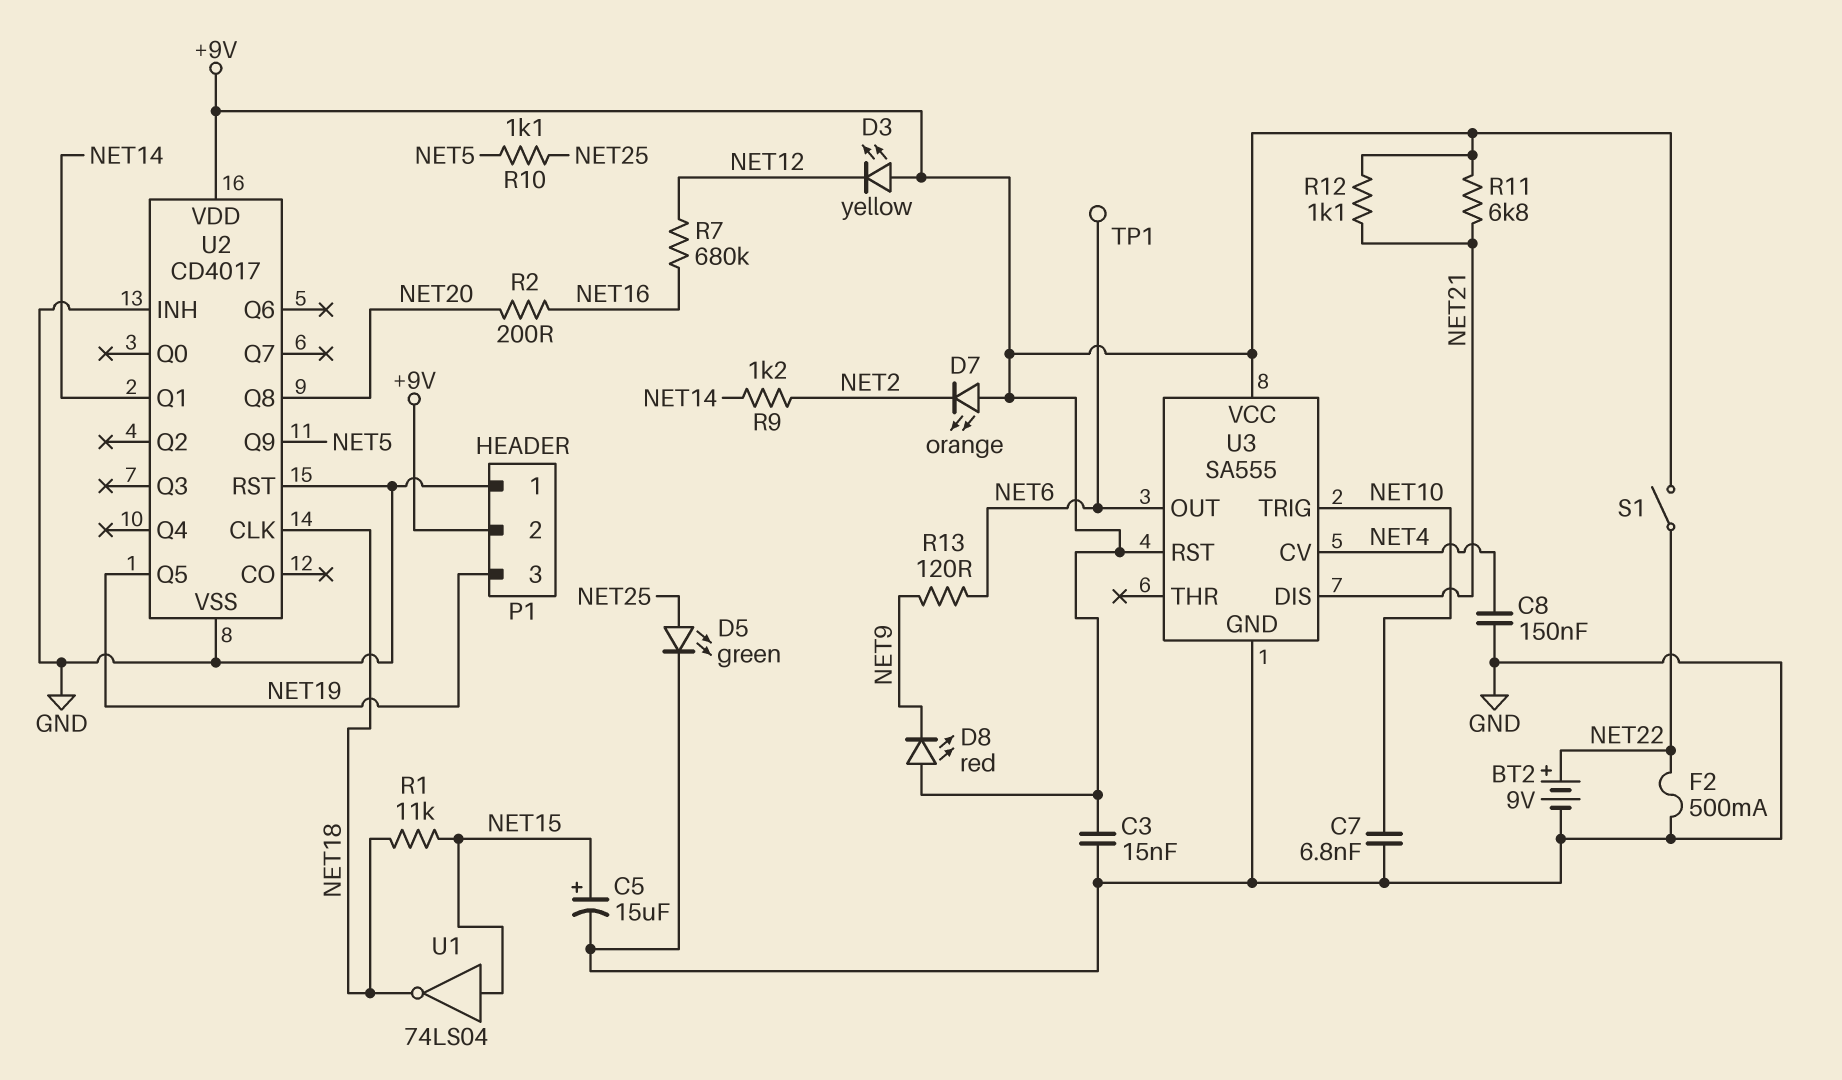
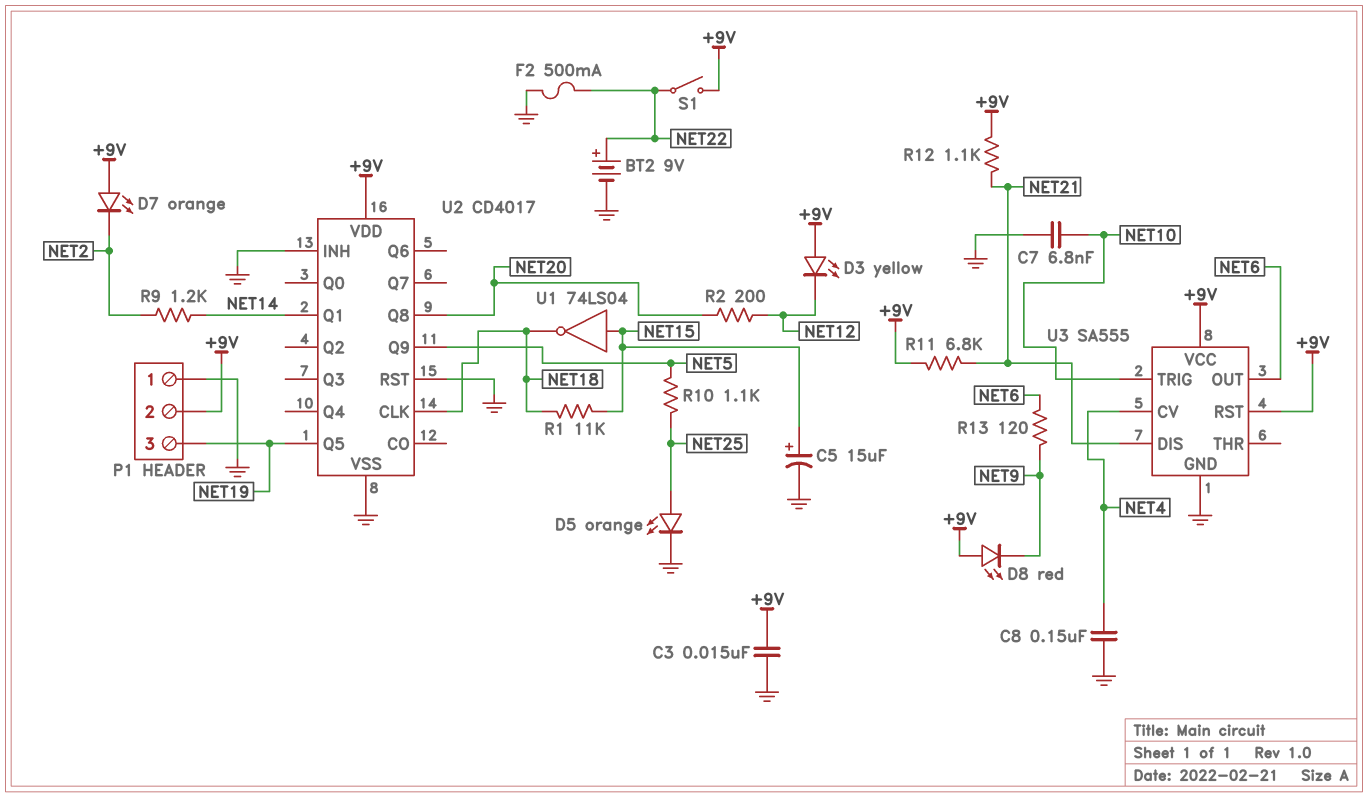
D5: LED green (A NET25, K GND) -> LED orange (A NET25, K GND)
R2: 200 (NET16, NET20) -> 200 (NET12, NET20)
R7: 680k (NET12, NET16) -> none
TP1: test point (NET6) -> none

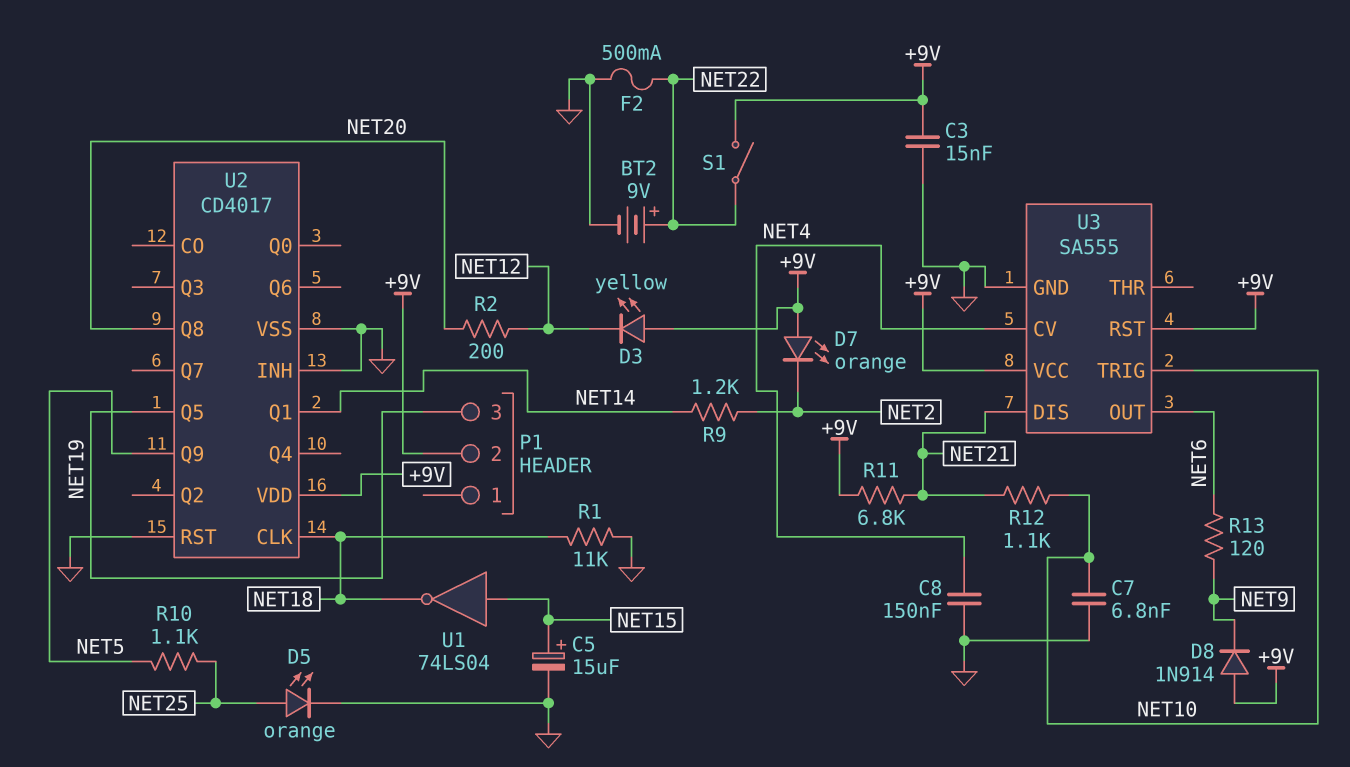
D8: LED red (A +9V, K NET9) -> diode 1N914 (A +9V, K NET9)
P1 pin 1: GND -> none
R1: 11k (NET15, NET18) -> 11k (GND, NET18)
R12: 1.1k (+9V, NET21) -> 1.1k (NET10, NET21)

